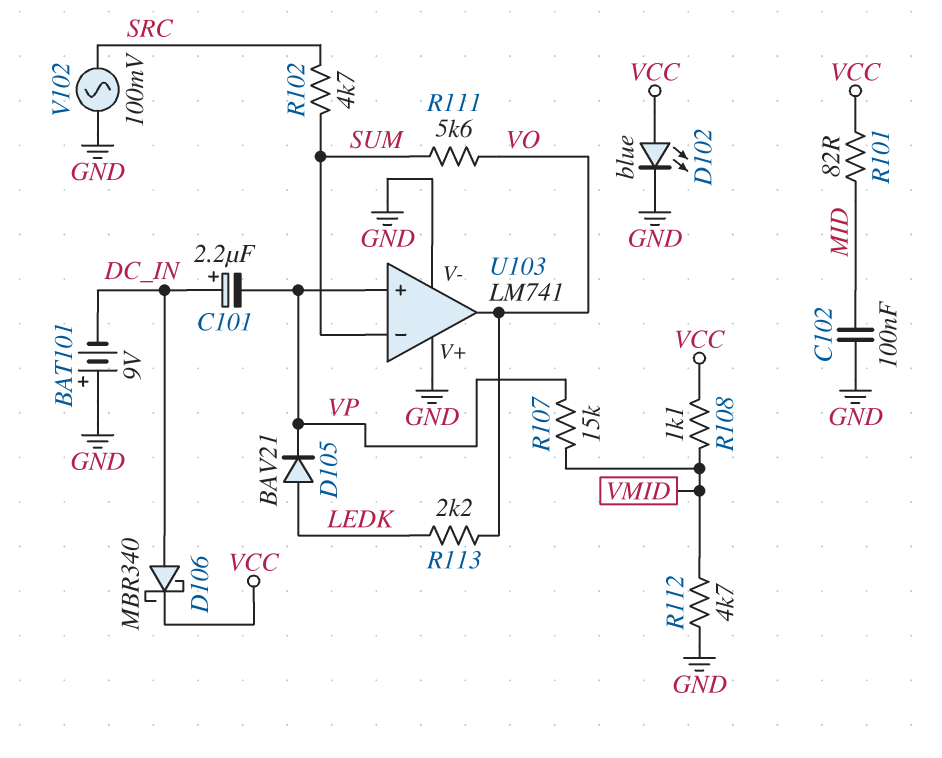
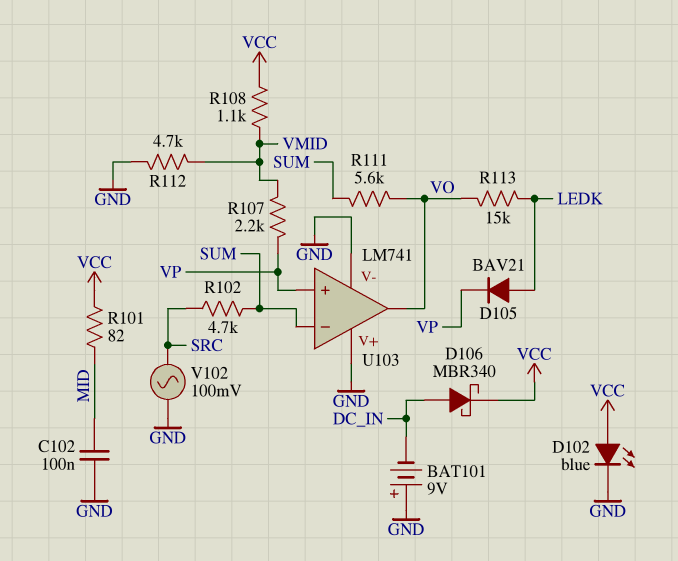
C101: 2.2uF (plus DC_IN, minus VP) -> none
R107: 15k (VMID, VP) -> 2.2k (VMID, VP)
R113: 2.2k (LEDK, VO) -> 15k (LEDK, VO)

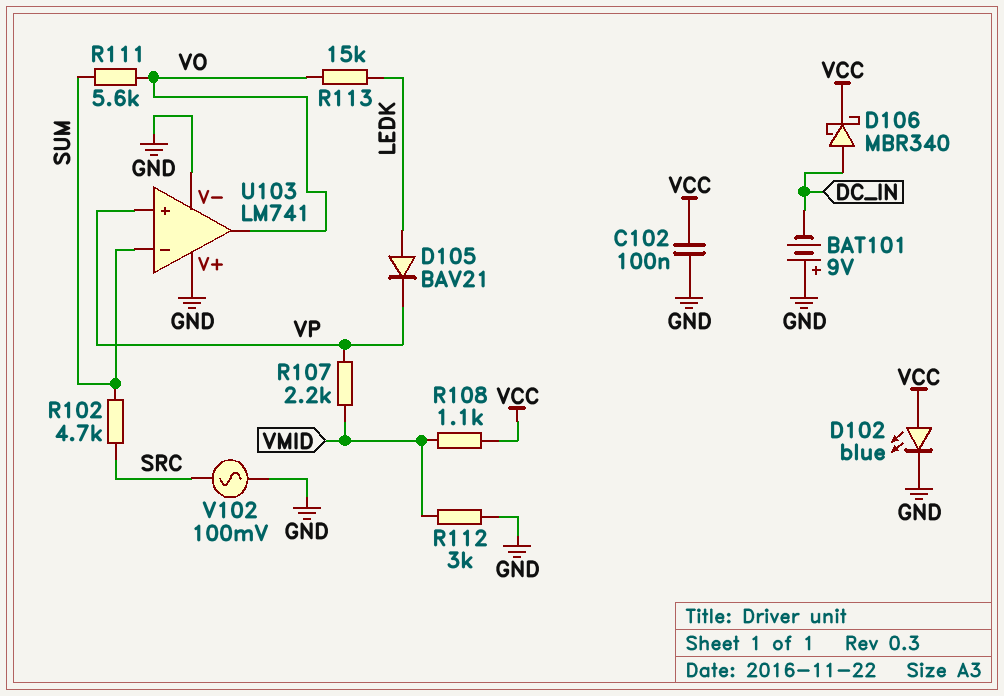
C102: 100nF (GND, MID) -> 100nF (GND, VCC)
R101: 82 (MID, VCC) -> none
R112: 4.7k (GND, VMID) -> 3k (GND, VMID)

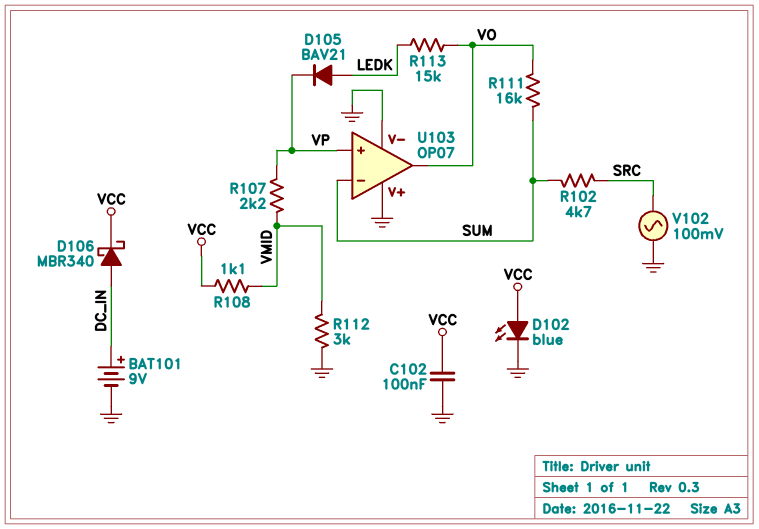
BAT101: 9V (plus GND, minus DC_IN) -> 9V (plus DC_IN, minus GND)
R111: 5.6k (SUM, VO) -> 16k (SUM, VO)
U103: LM741 -> OP07

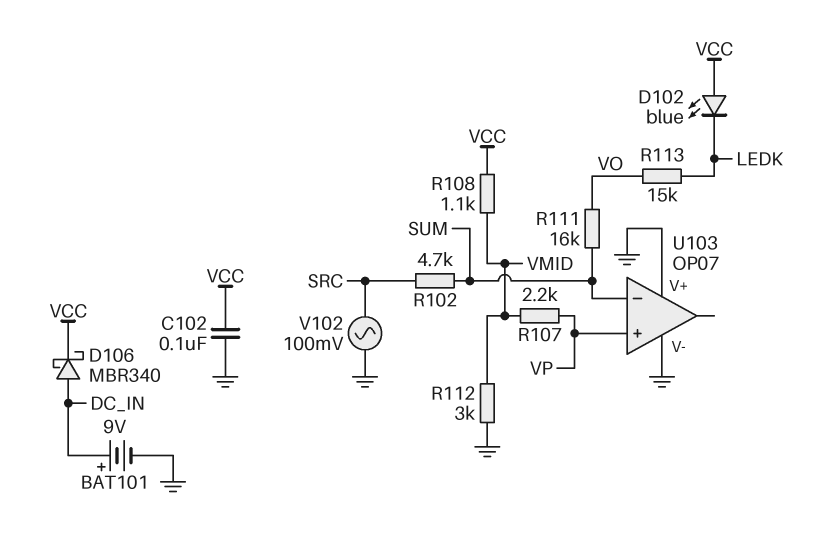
D102: LED blue (A VCC, K GND) -> LED blue (A VCC, K LEDK)
D105: diode BAV21 (A LEDK, K VP) -> none
U103 pin out: VO -> none

